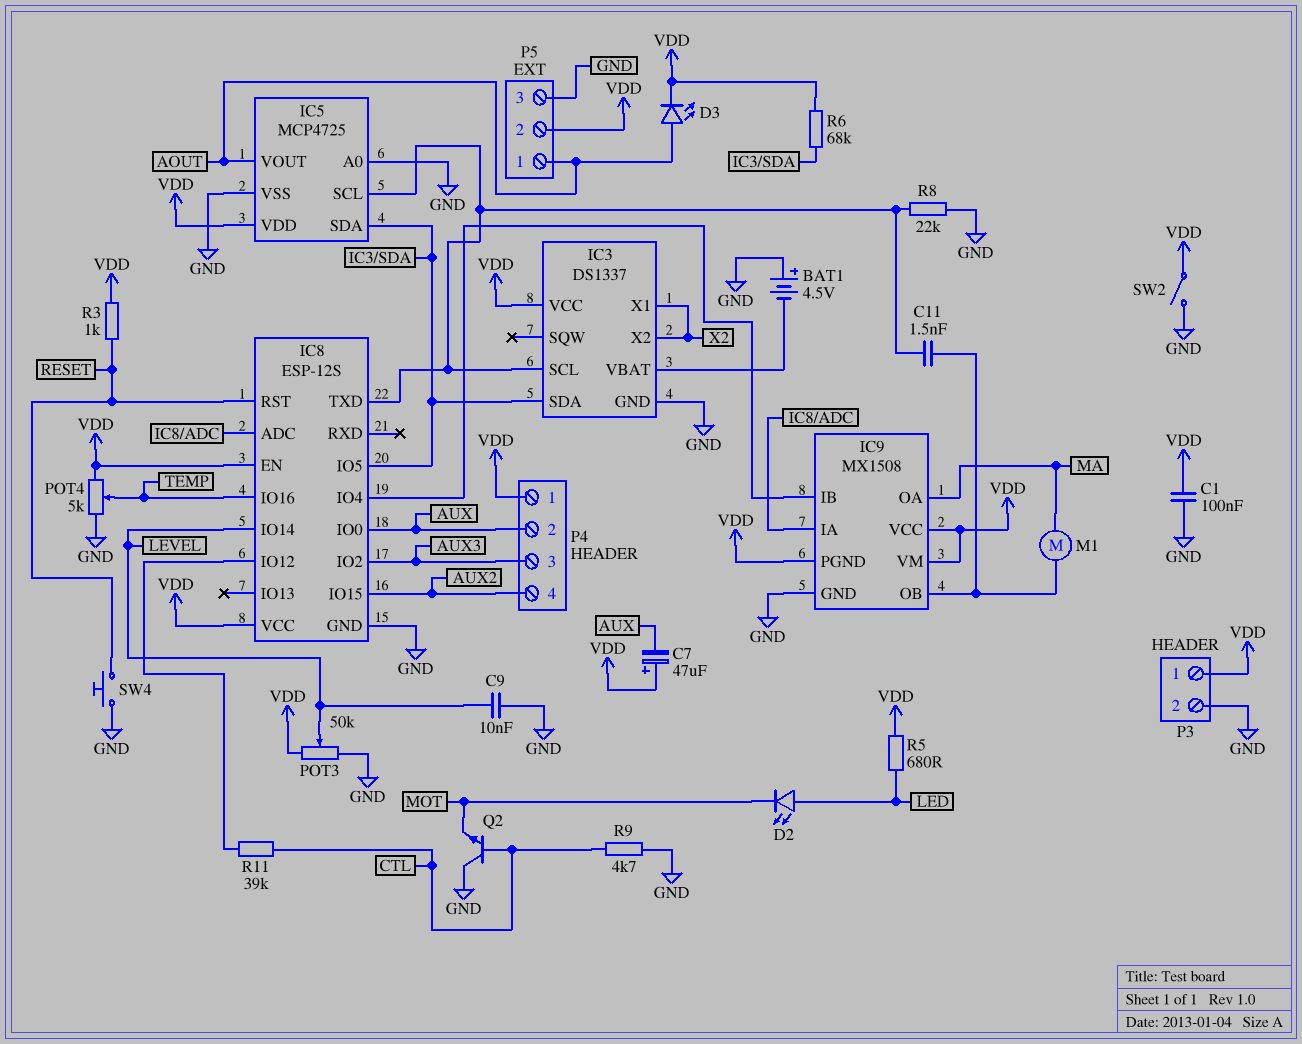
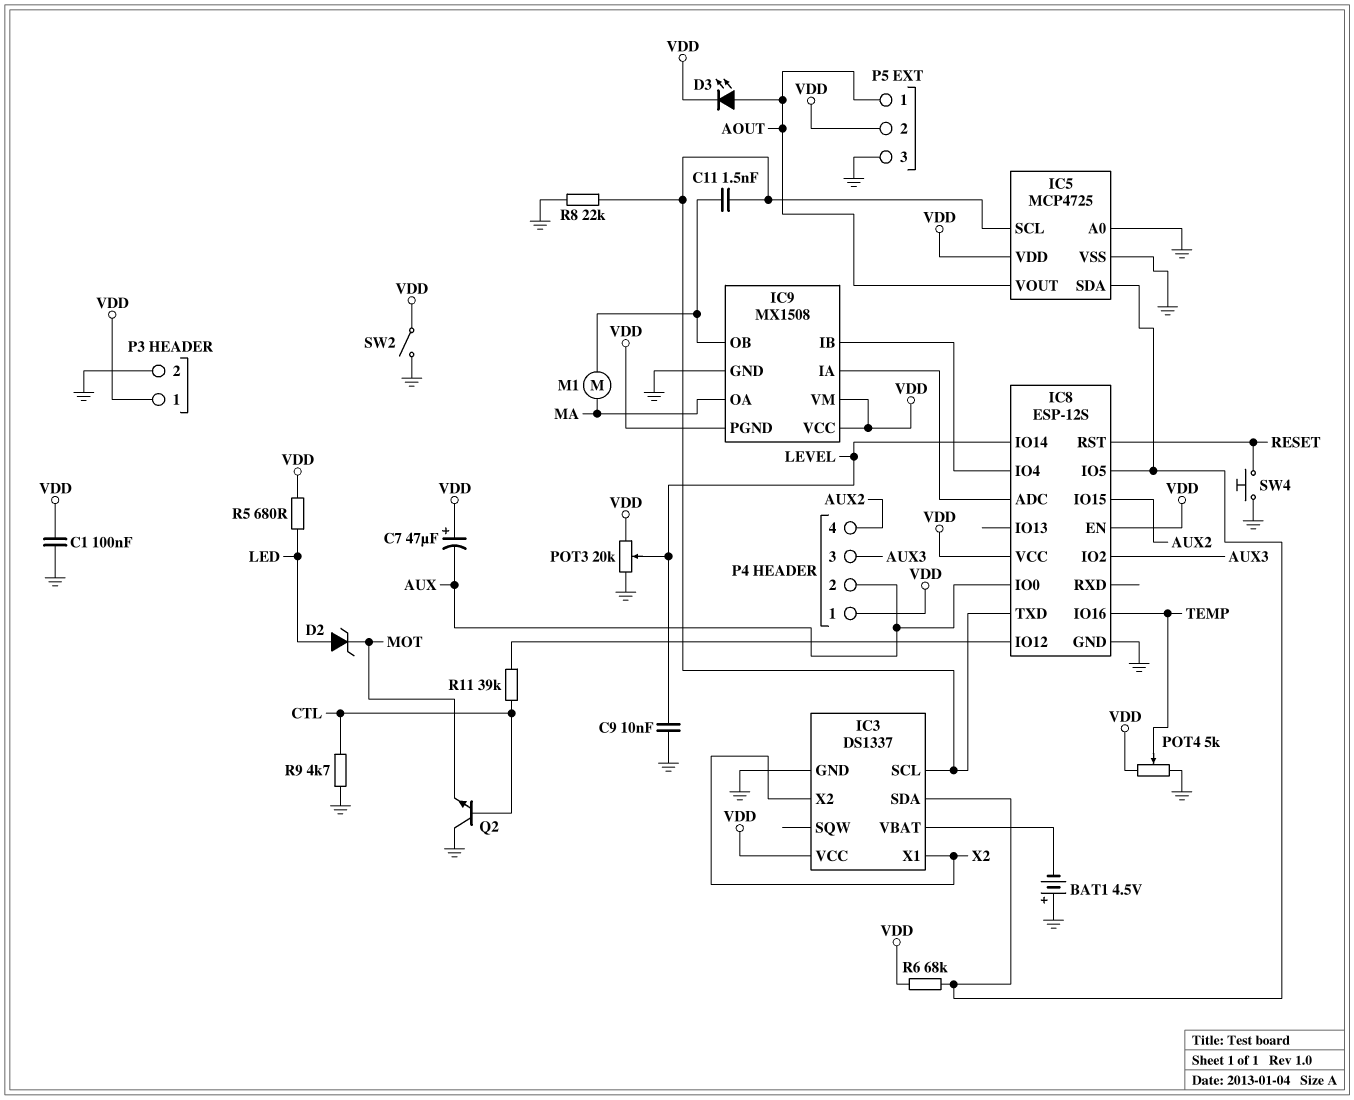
D2: LED (A LED, K MOT) -> zener (A LED, K MOT)
POT3: 50k (GND, VDD, wiper LEVEL) -> 20k (GND, VDD, wiper LEVEL)
R3: 1k (RESET, VDD) -> none

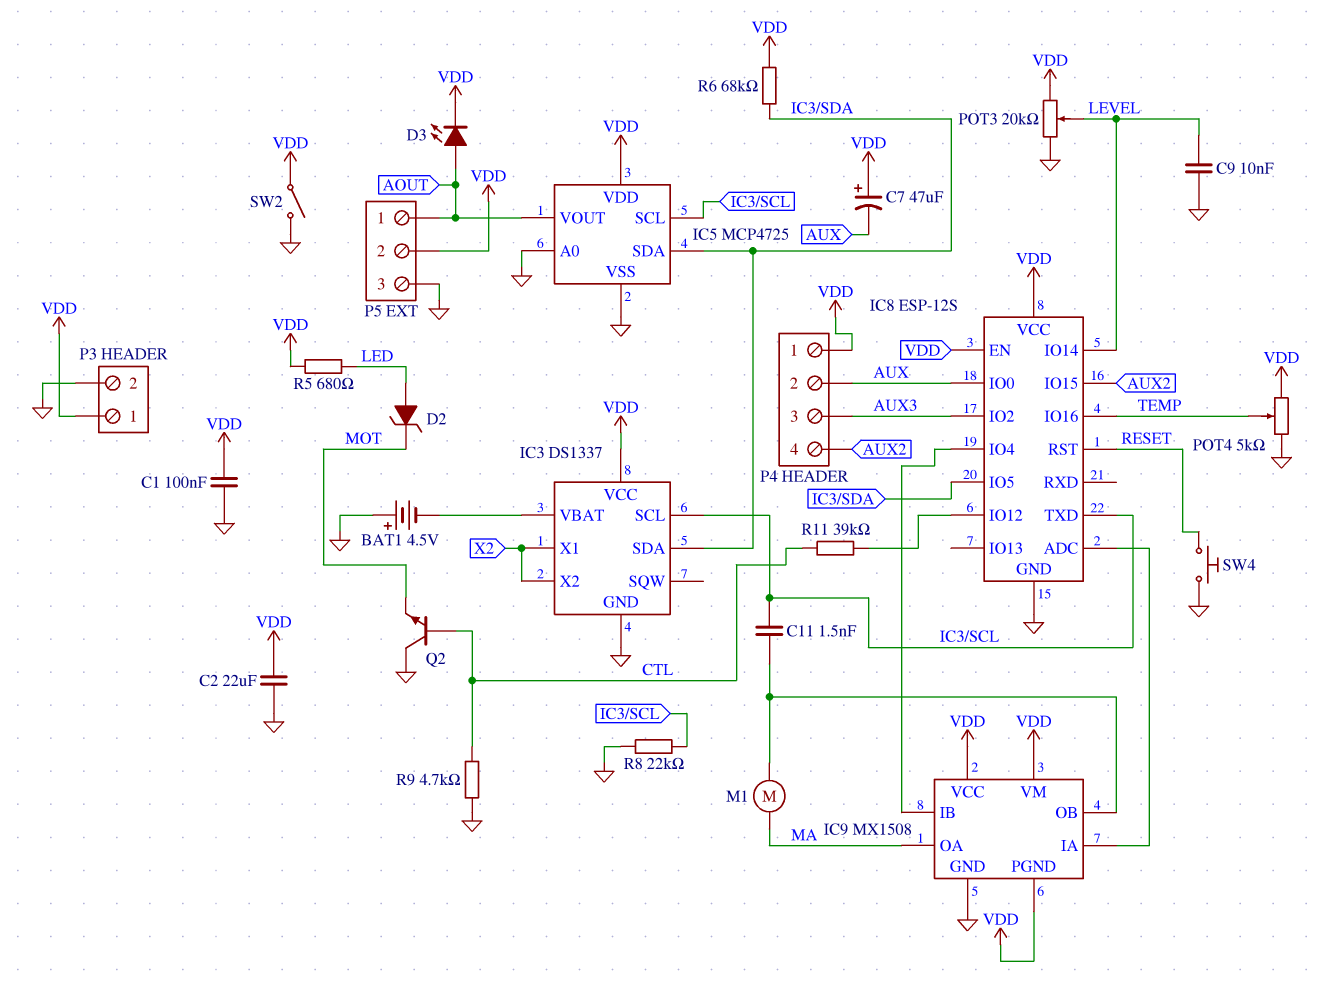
C2: none -> 22uF (GND, VDD)

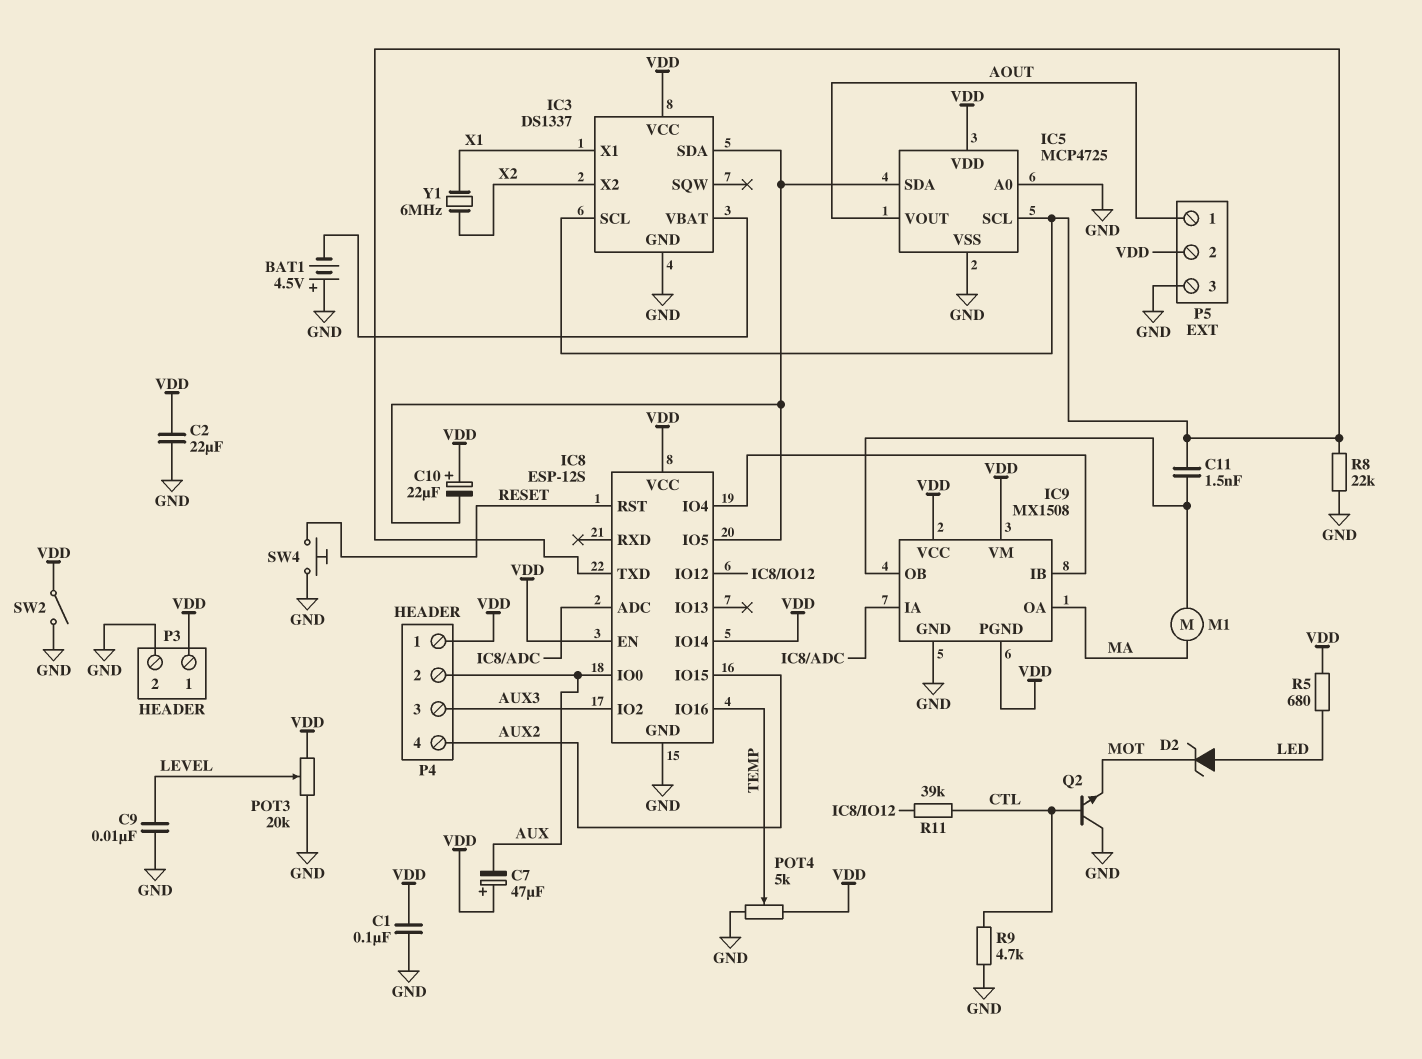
C10: none -> 22uF (plus VDD, minus IC3/SDA)
D3: LED (A AOUT, K VDD) -> none
IC3 pin X1: X2 -> X1
IC8 pin IO14: LEVEL -> VDD
R6: 68k (IC3/SDA, VDD) -> none
Y1: none -> 6MHz (X1, X2)

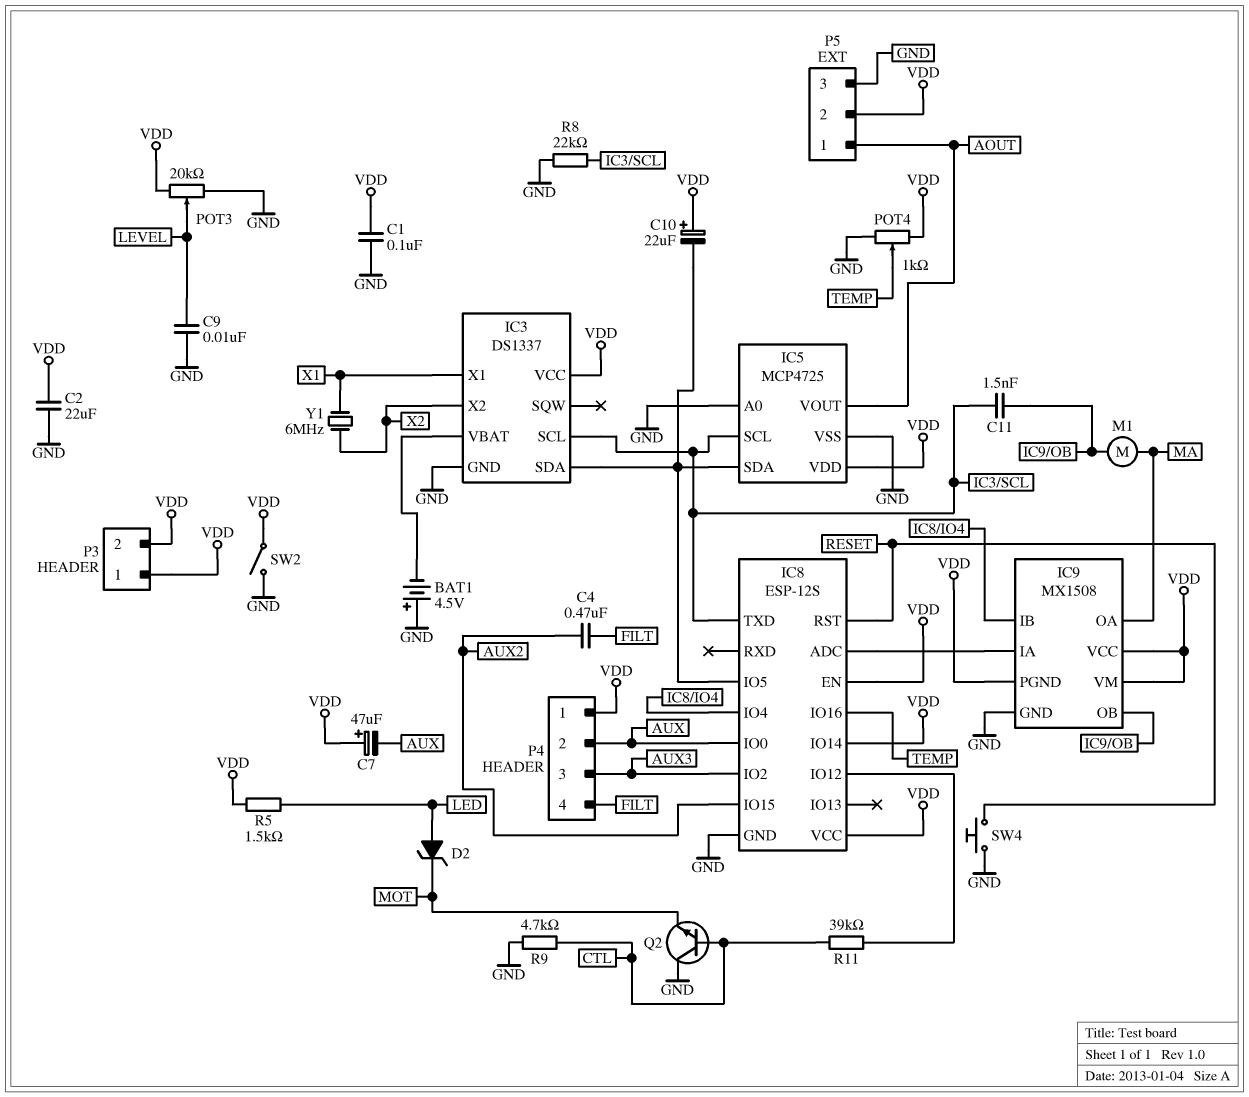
C4: none -> 470nF (AUX2, FILT)
P3 pin 2: GND -> VDD
P4 pin 4: AUX2 -> FILT
POT4: 5k (GND, VDD, wiper TEMP) -> 1k (GND, VDD, wiper TEMP)
R5: 680 (LED, VDD) -> 1.5k (LED, VDD)

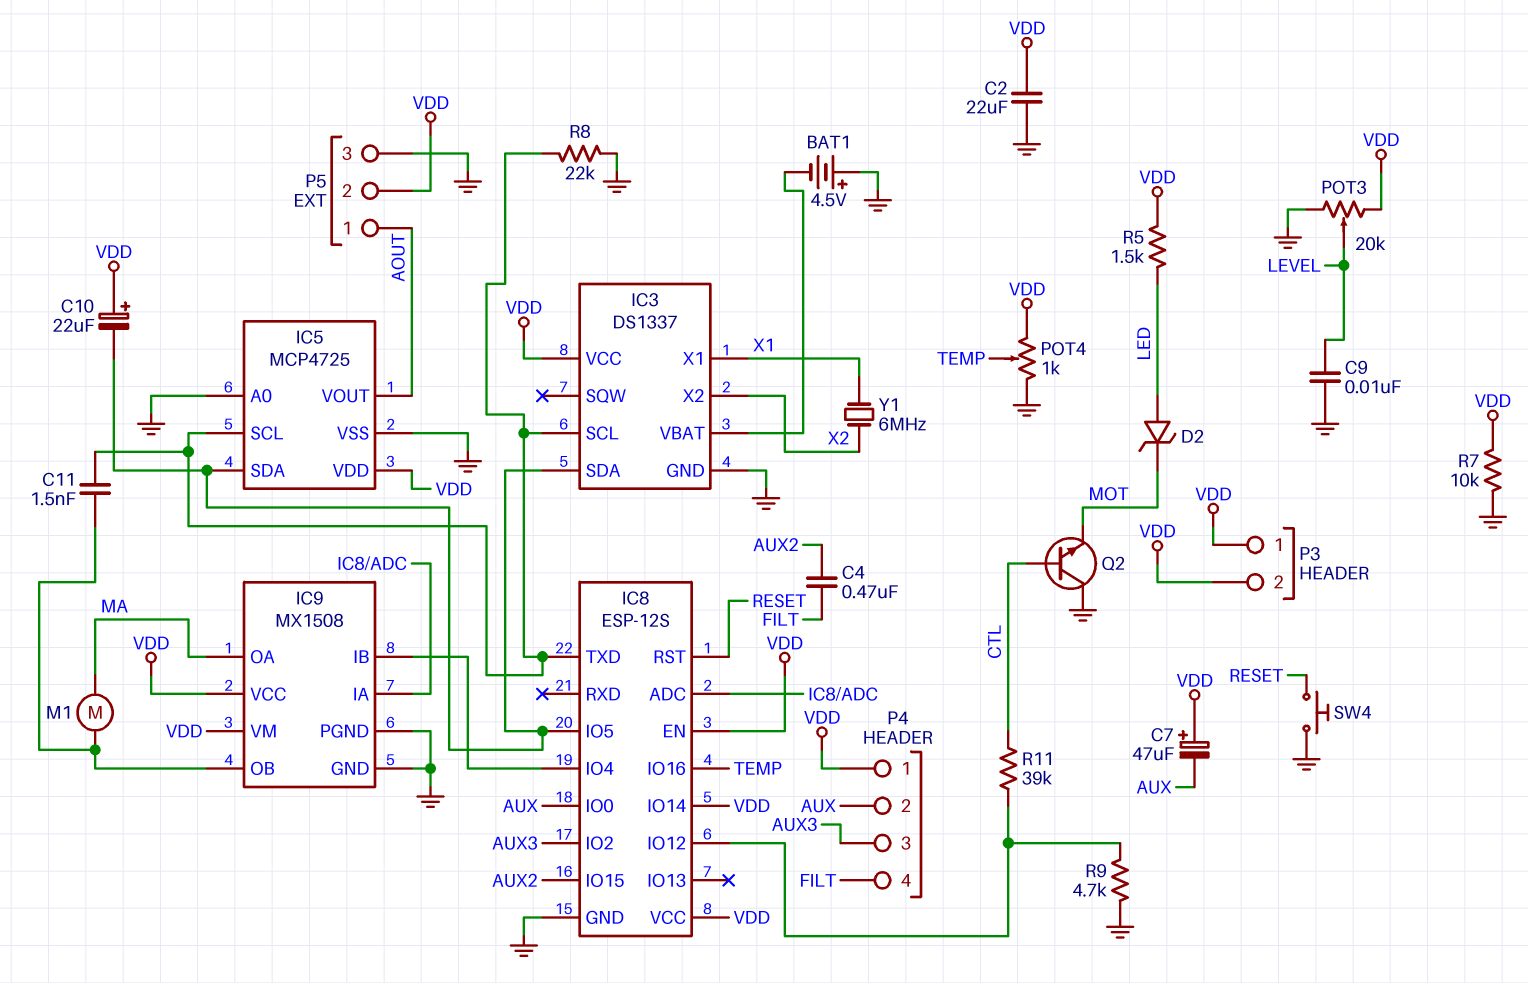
C1: 100nF (GND, VDD) -> none
IC9 pin PGND: VDD -> GND
R7: none -> 10k (GND, VDD)
R9: 4.7k (CTL, GND) -> 4.7k (GND, IC8/IO12)
SW2: switch (GND, VDD) -> none

